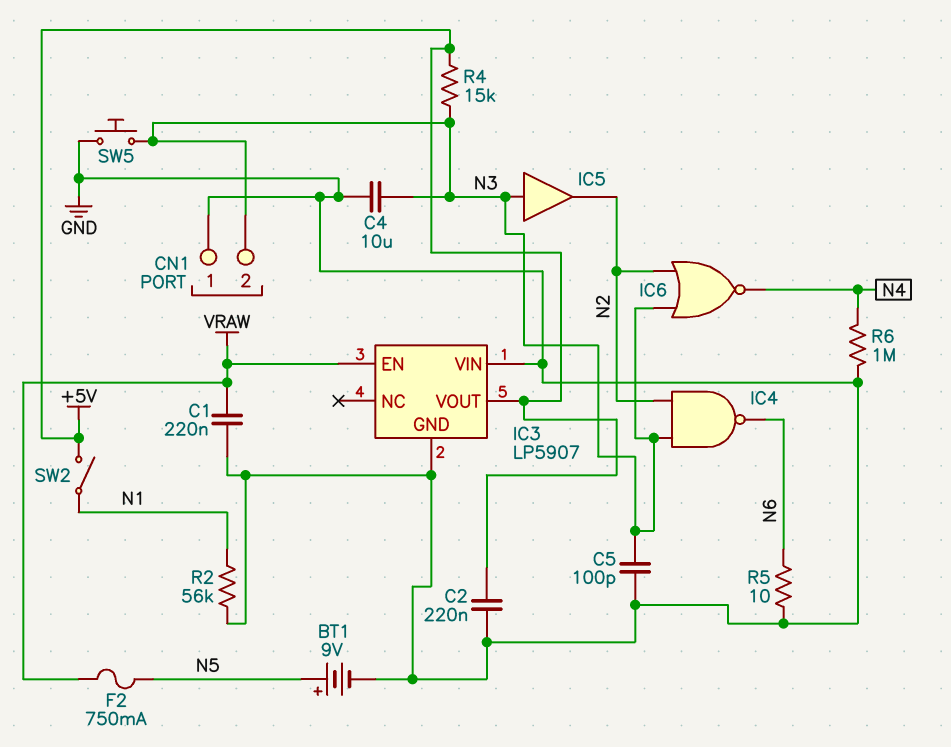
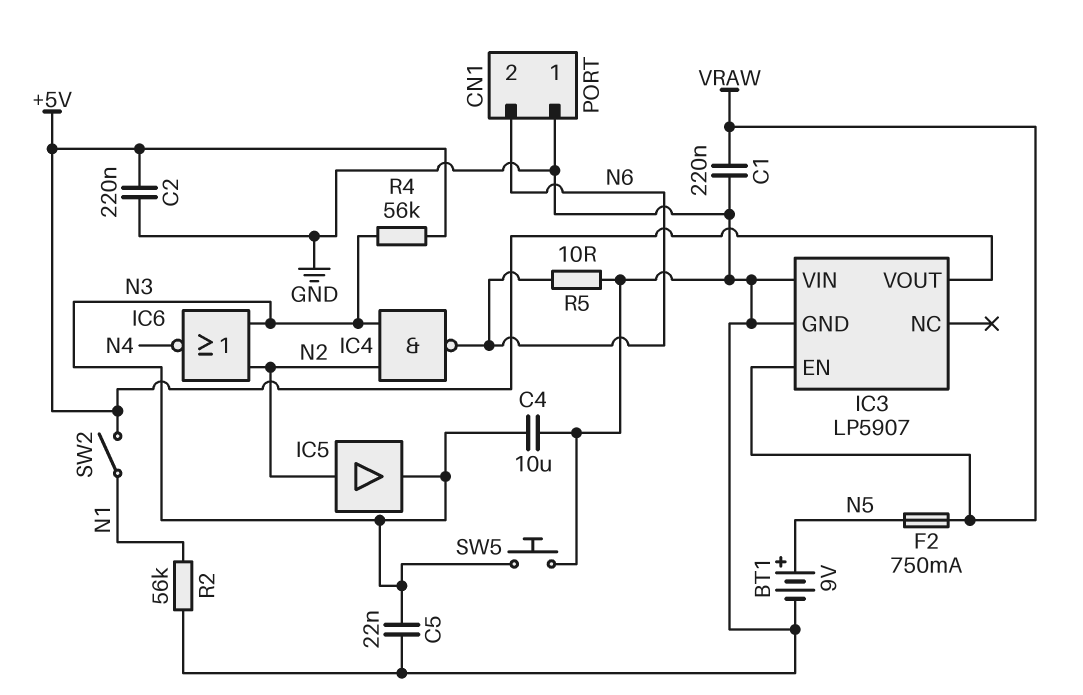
C5: 100pF (GND, N3) -> 22nF (GND, N3)
CN1 pin 2: N3 -> N6
IC5: buffer (in N3, out N2) -> buffer (in N2, out N3)
R4: 15k (+5V, N3) -> 56k (+5V, N3)
R6: 1M (GND, N4) -> none

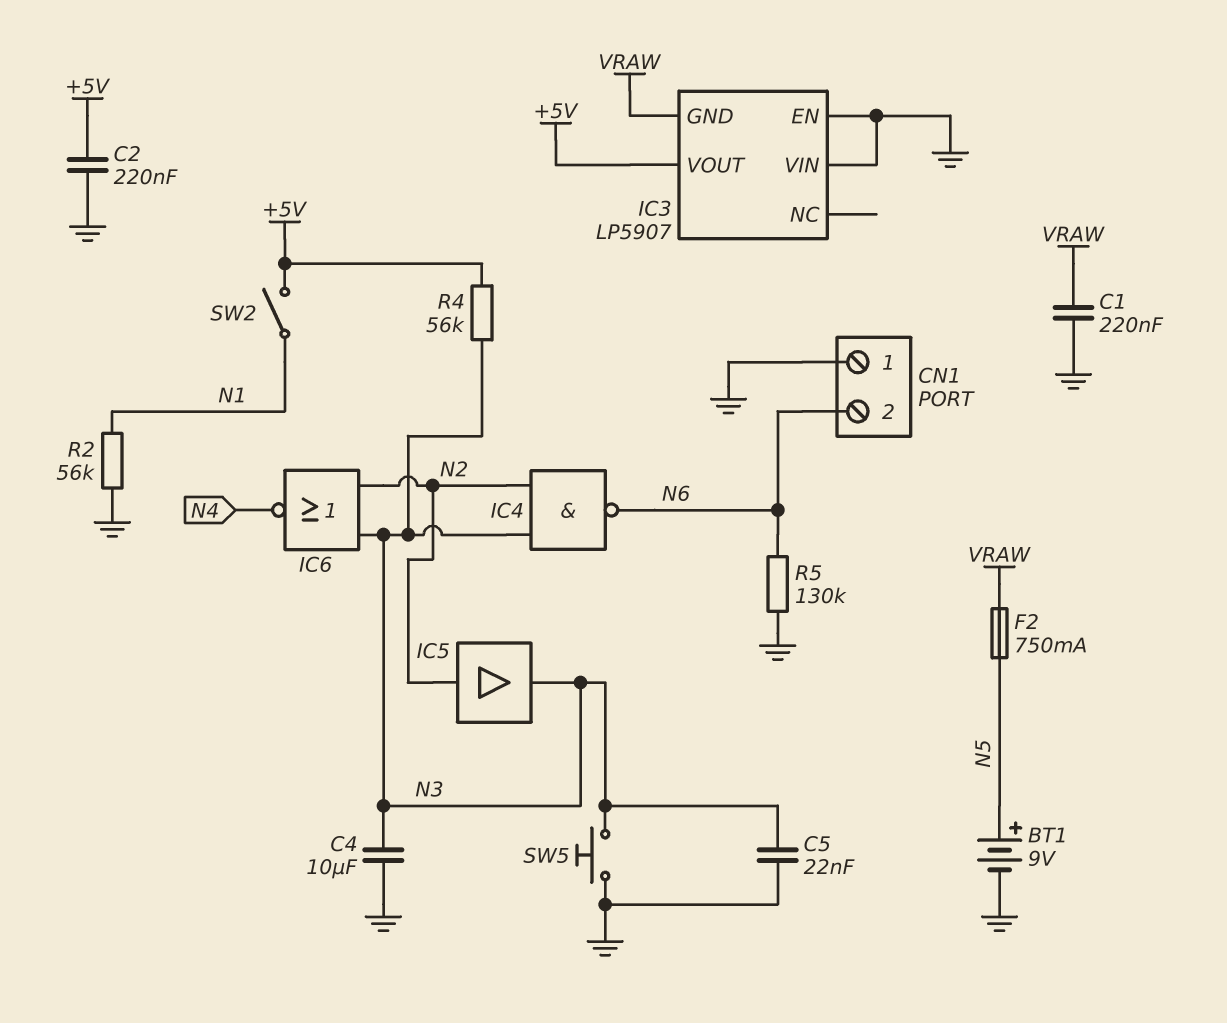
IC3 pin EN: VRAW -> GND
IC3 pin GND: GND -> VRAW
R5: 10 (GND, N6) -> 130k (GND, N6)

